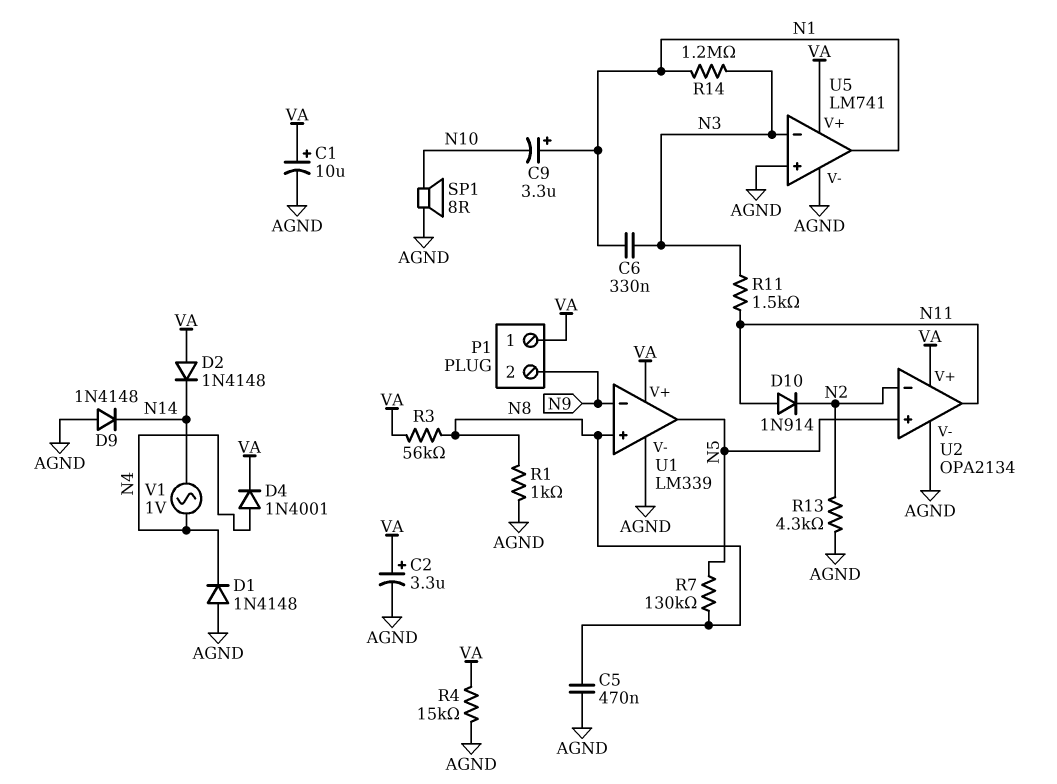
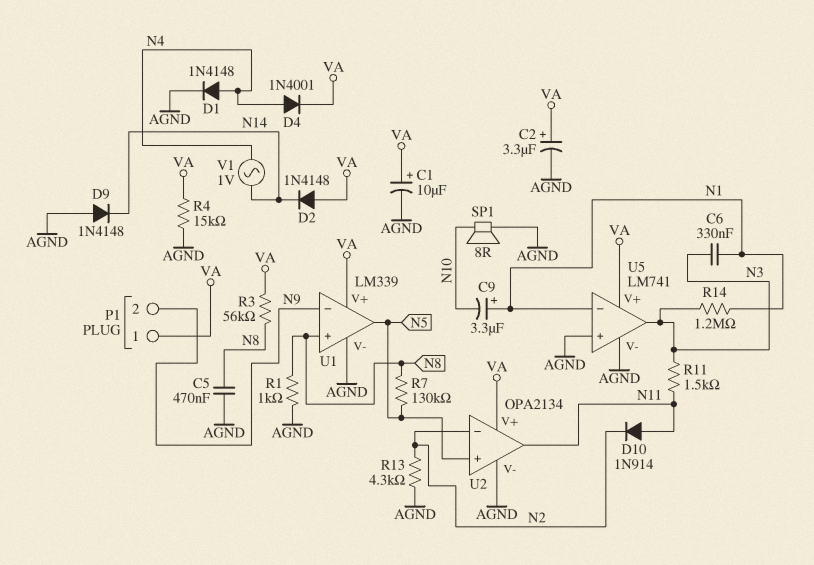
D1: diode 1N4148 (A AGND, K N4) -> diode 1N4148 (A N4, K AGND)
U5 pin in-: N3 -> N1
U5 pin out: N1 -> N3

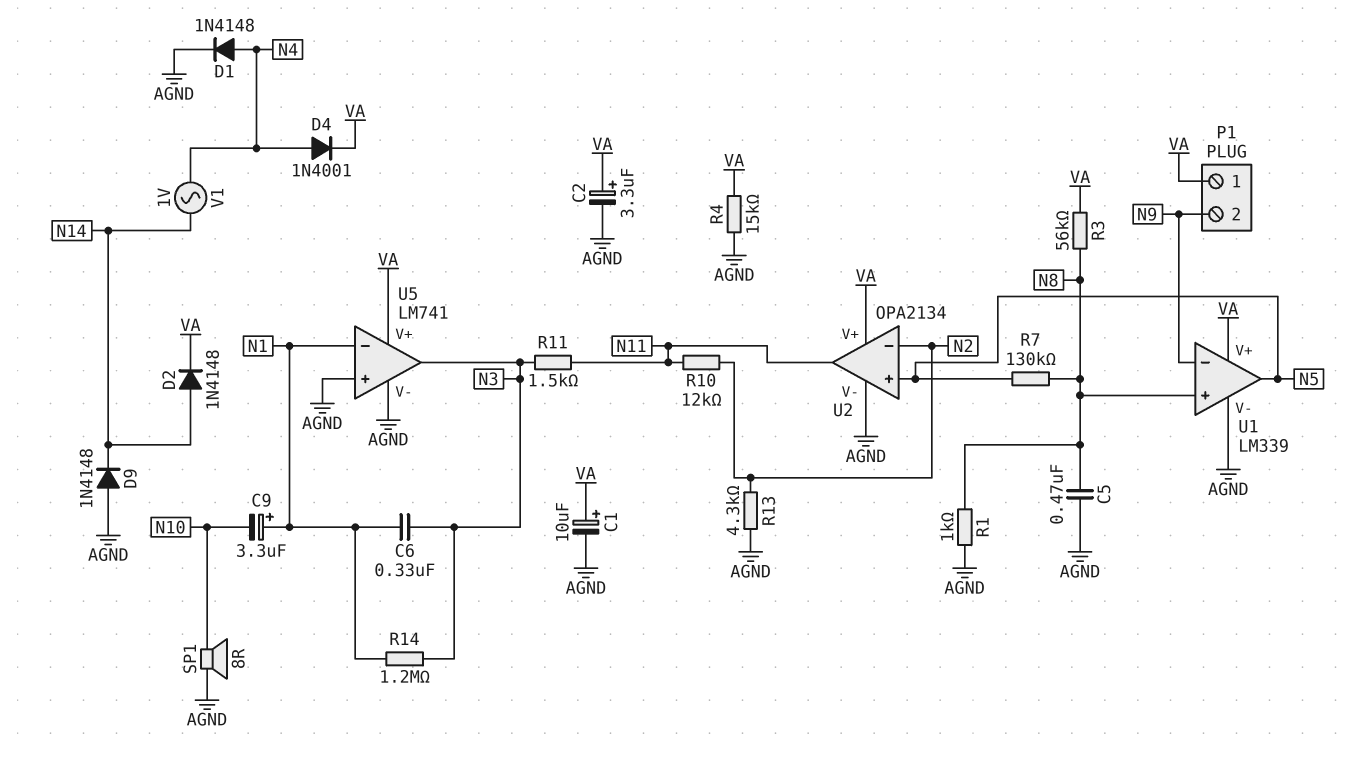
D2: diode 1N4148 (A VA, K N14) -> diode 1N4148 (A N14, K VA)
D10: diode 1N914 (A N11, K N2) -> none
R10: none -> 12k (N2, N11)

